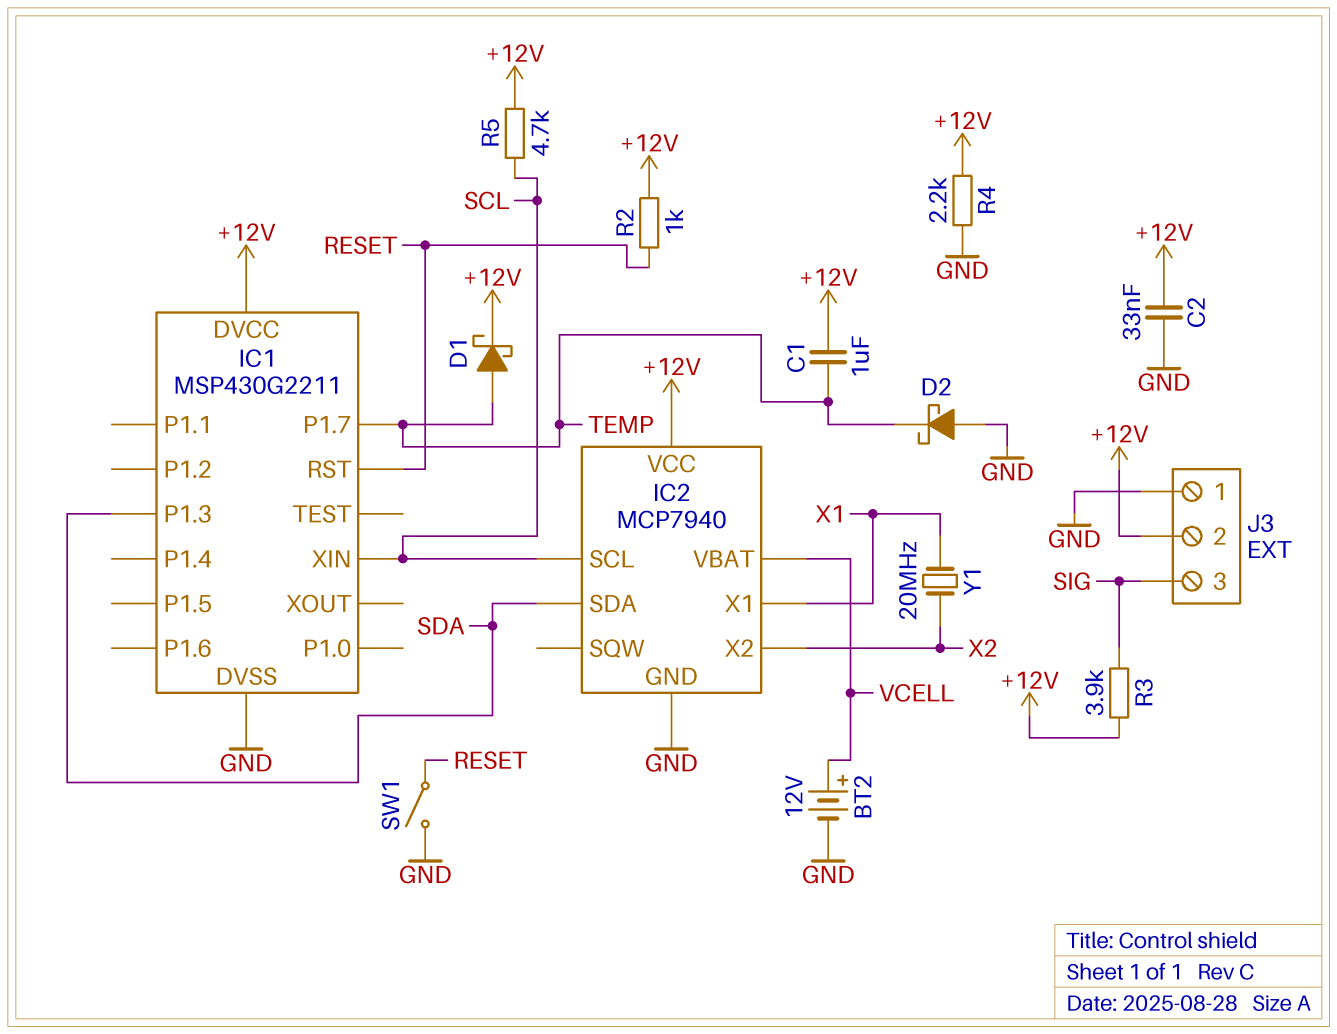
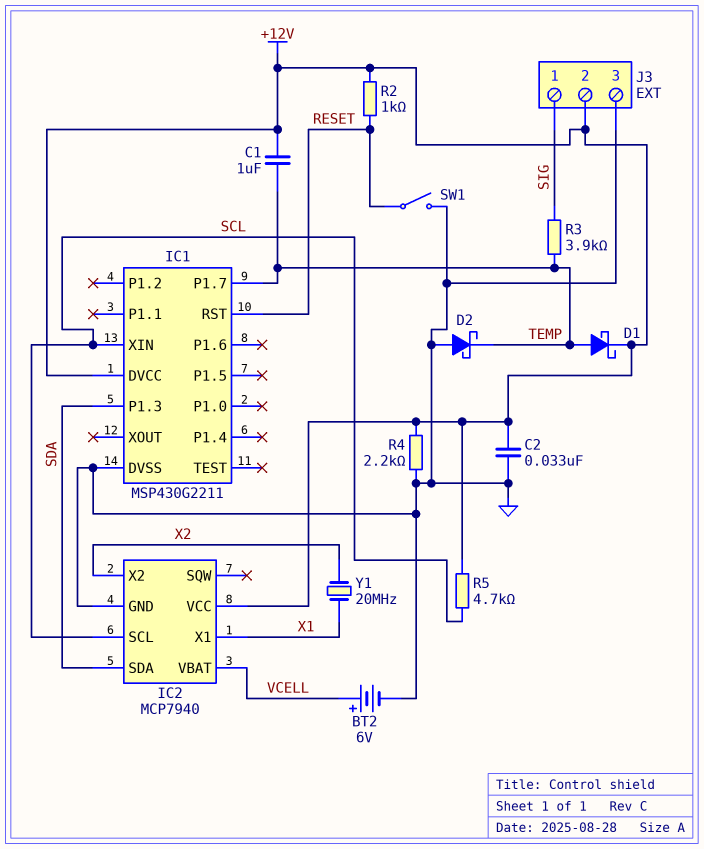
BT2: 12V (plus VCELL, minus GND) -> 6V (plus VCELL, minus GND)
J3 pin 1: GND -> SIG
J3 pin 3: SIG -> GND
R3: 3.9k (+12V, SIG) -> 3.9k (SIG, TEMP)

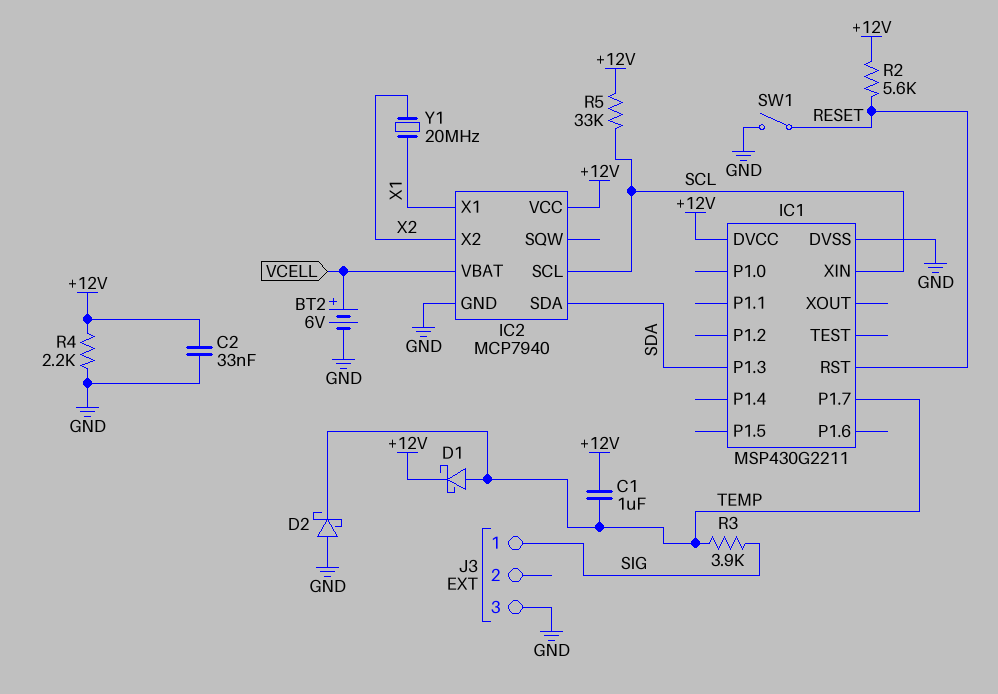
J3 pin 2: +12V -> none
R2: 1k (+12V, RESET) -> 5.6k (+12V, RESET)
R5: 4.7k (+12V, SCL) -> 33k (+12V, SCL)

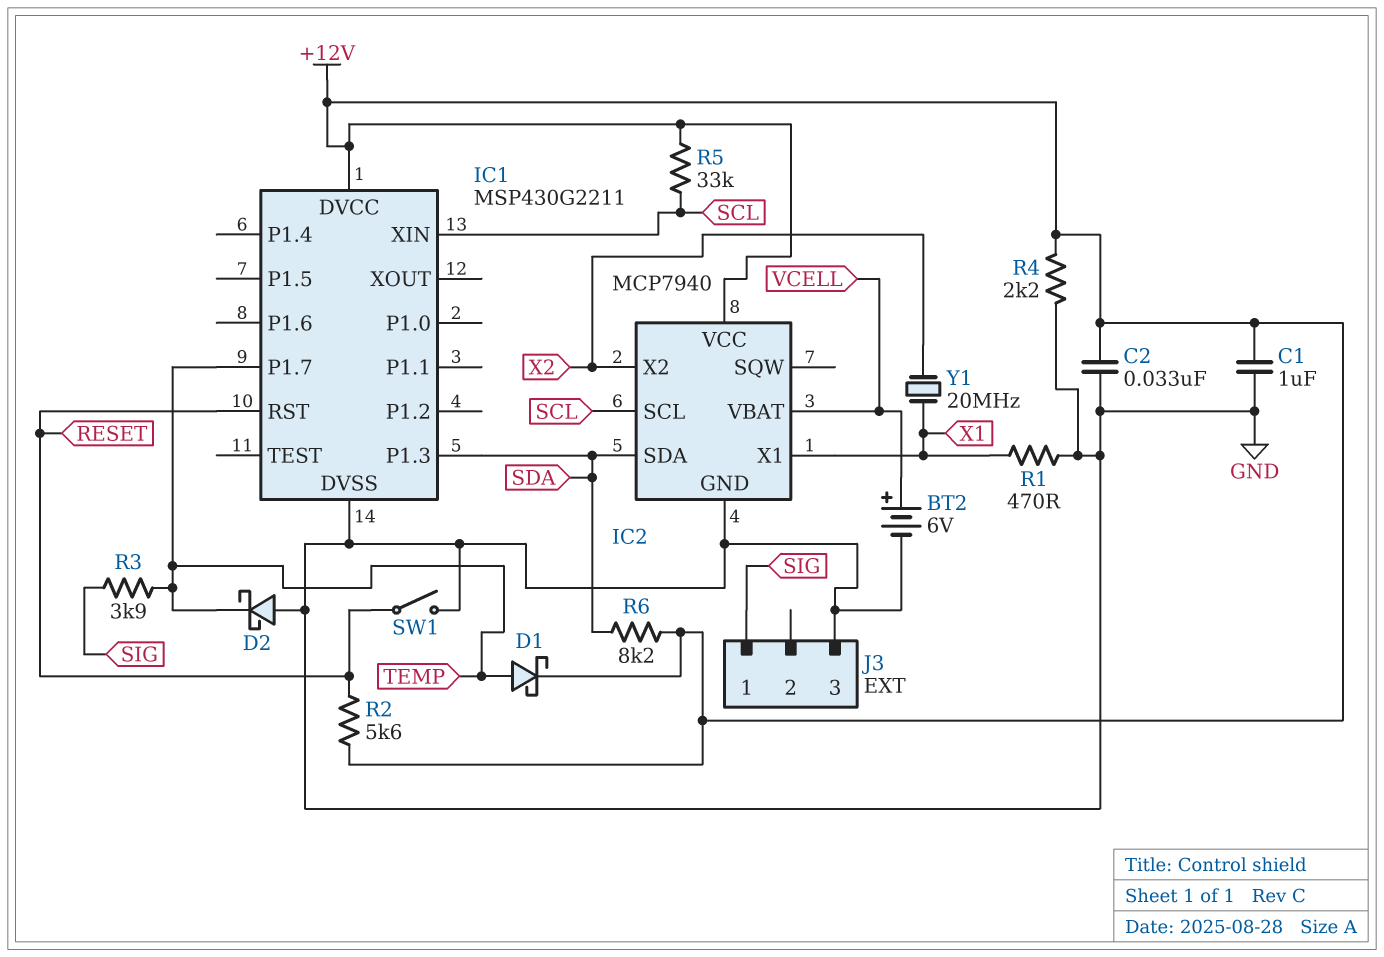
C1: 1uF (+12V, TEMP) -> 1uF (+12V, GND)
R1: none -> 470 (GND, X1)
R6: none -> 8.2k (+12V, SDA)

